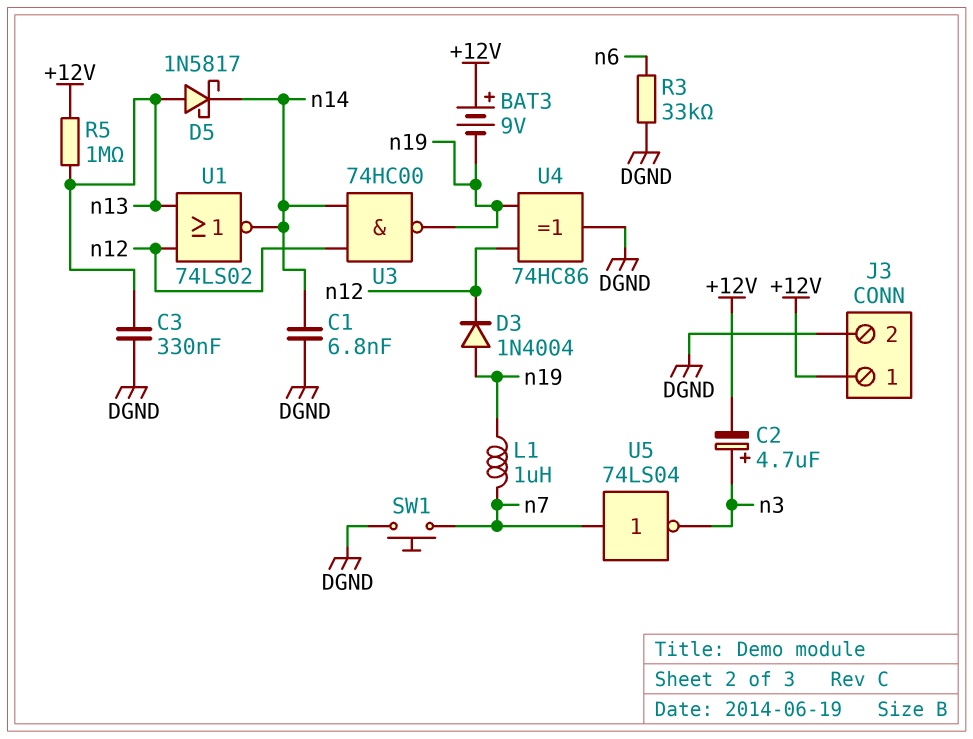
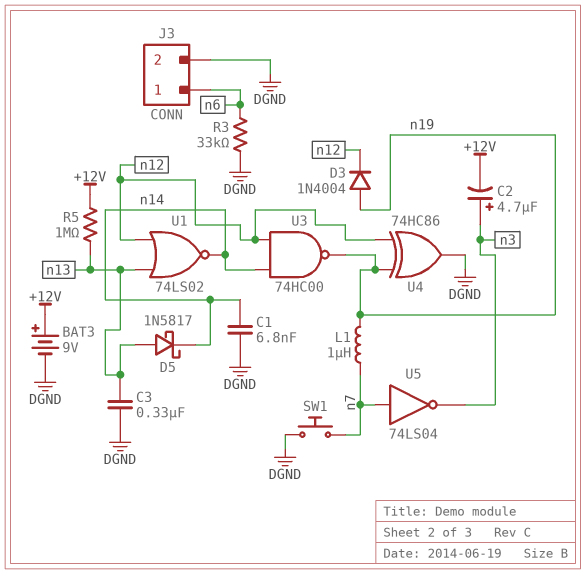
BAT3: 9V (plus +12V, minus n19) -> 9V (plus +12V, minus DGND)
J3 pin 1: +12V -> n6

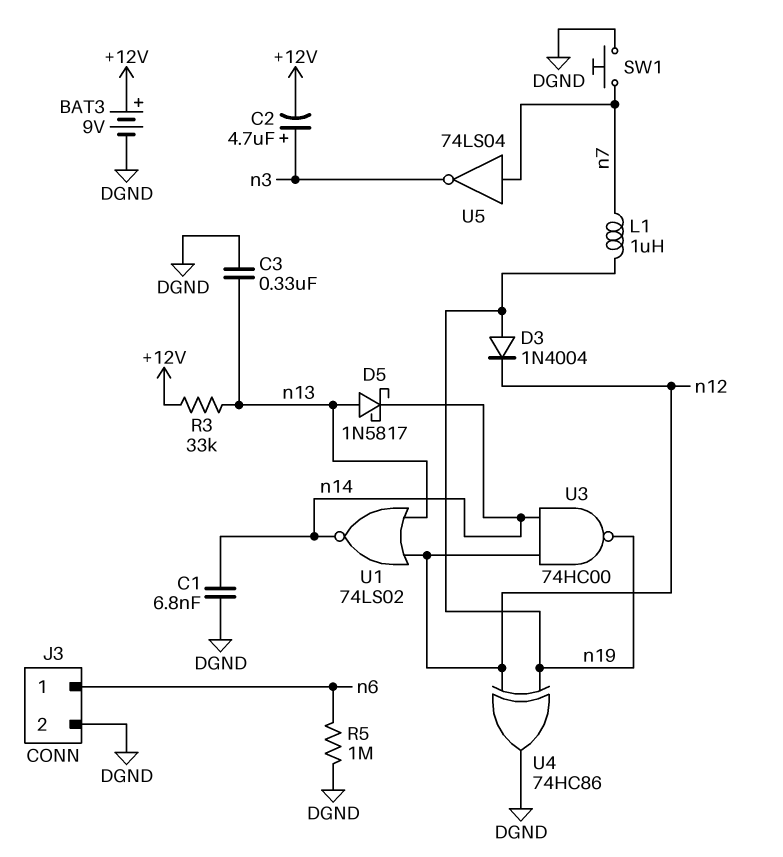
R3: 33k (DGND, n6) -> 33k (+12V, n13)
R5: 1M (+12V, n13) -> 1M (DGND, n6)

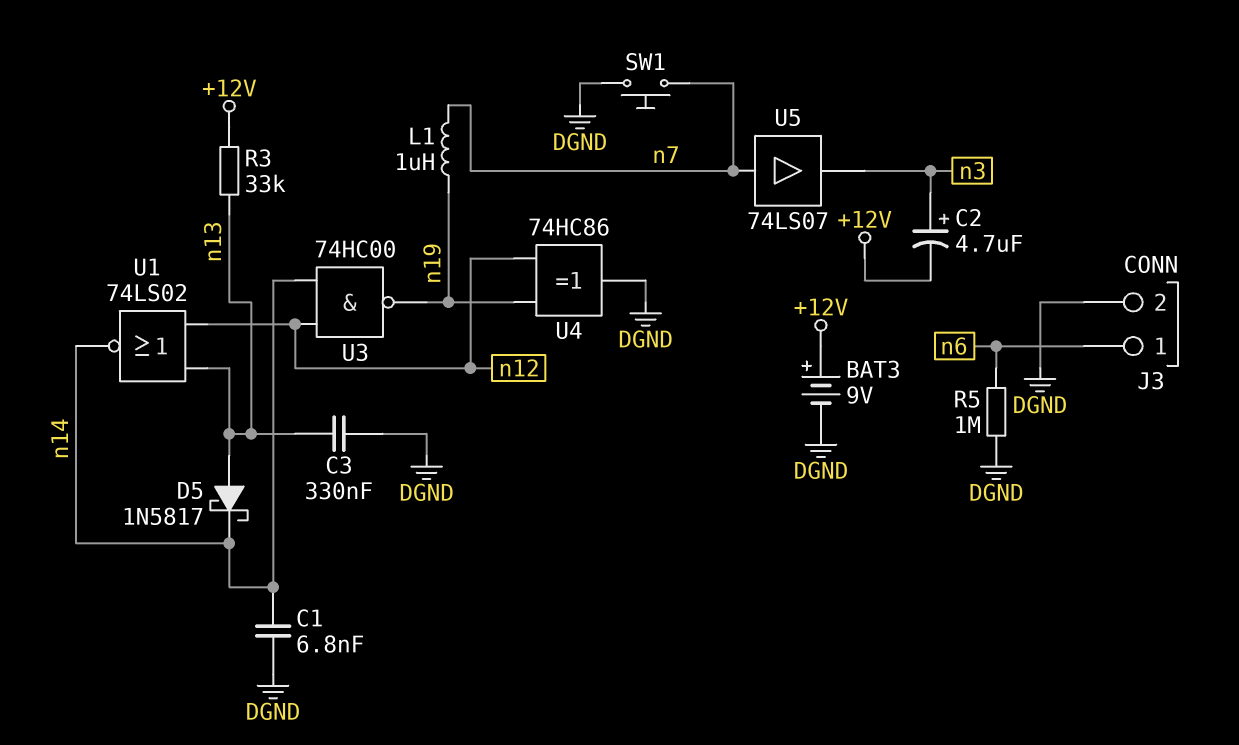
D3: diode 1N4004 (A n19, K n12) -> none
U5: NOT 74LS04 (in n7, out n3) -> buffer 74LS07 (in n7, out n3)

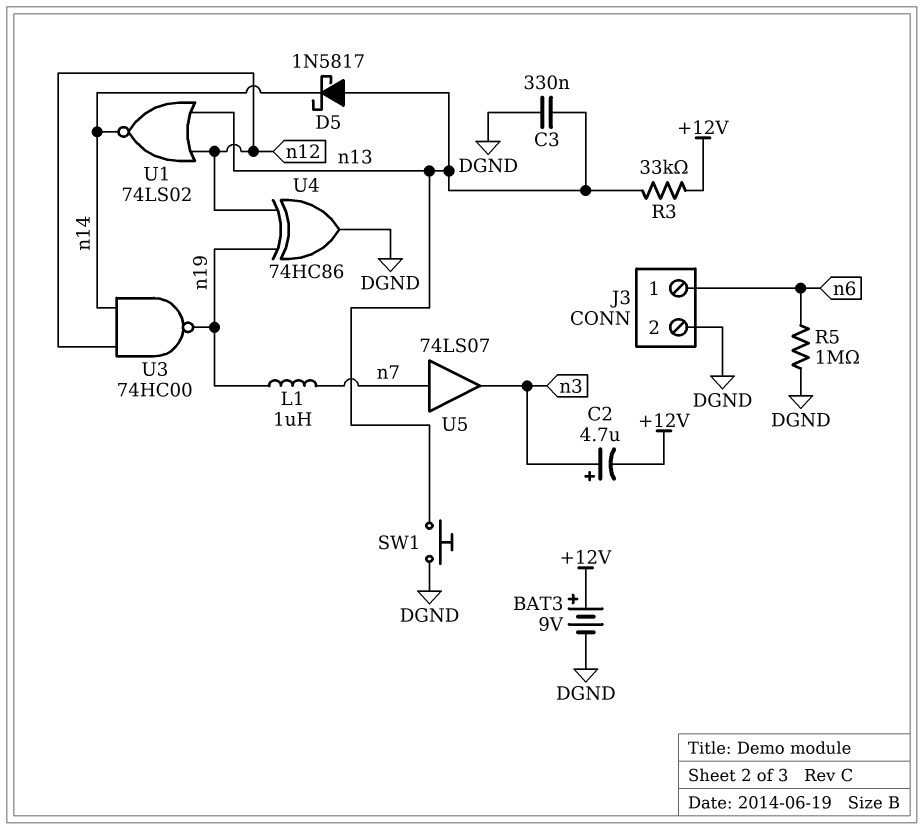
C1: 6.8nF (DGND, n14) -> none
SW1: button (DGND, n7) -> button (DGND, n13)

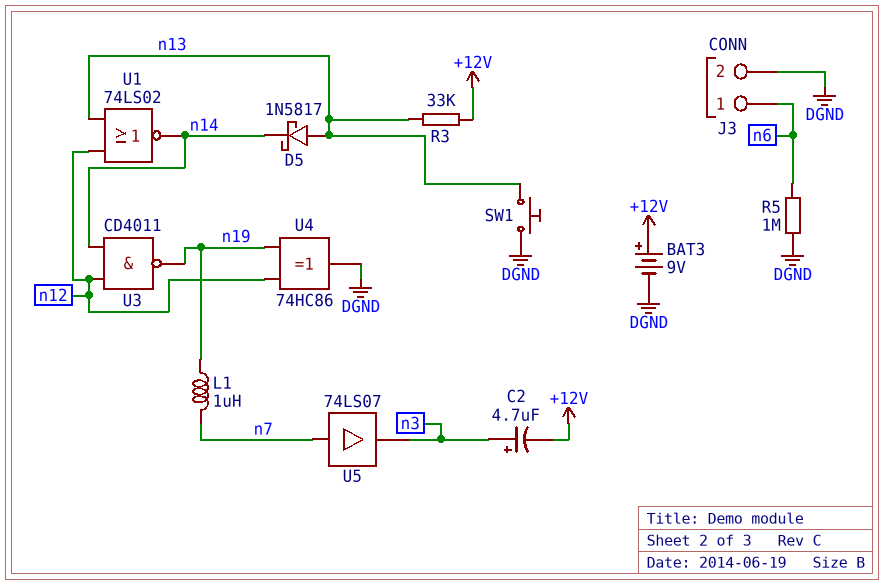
C3: 330nF (DGND, n13) -> none
U3: NAND 74HC00 (in n12, in n14, out n19) -> NAND CD4011 (in n12, in n14, out n19)

